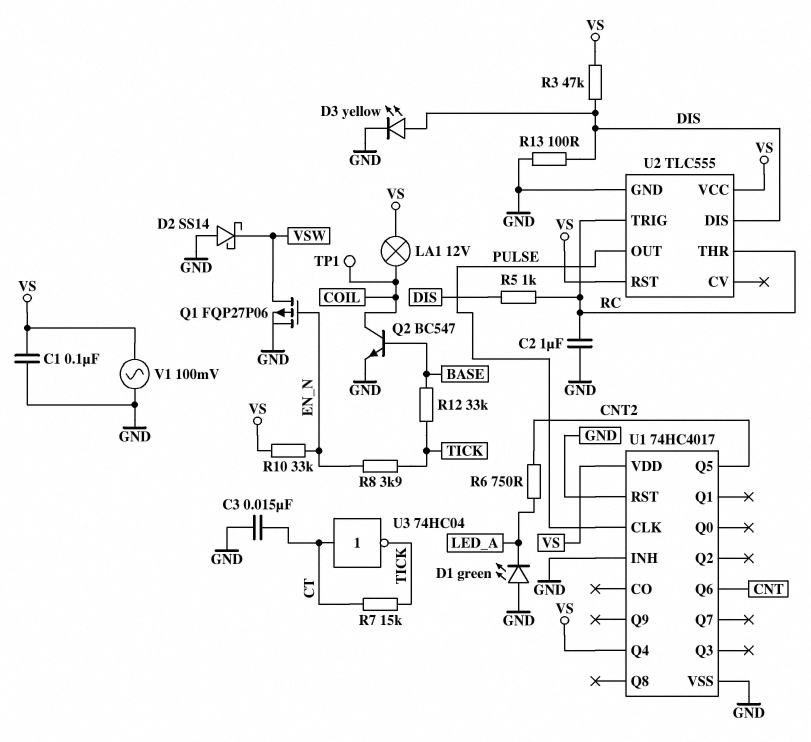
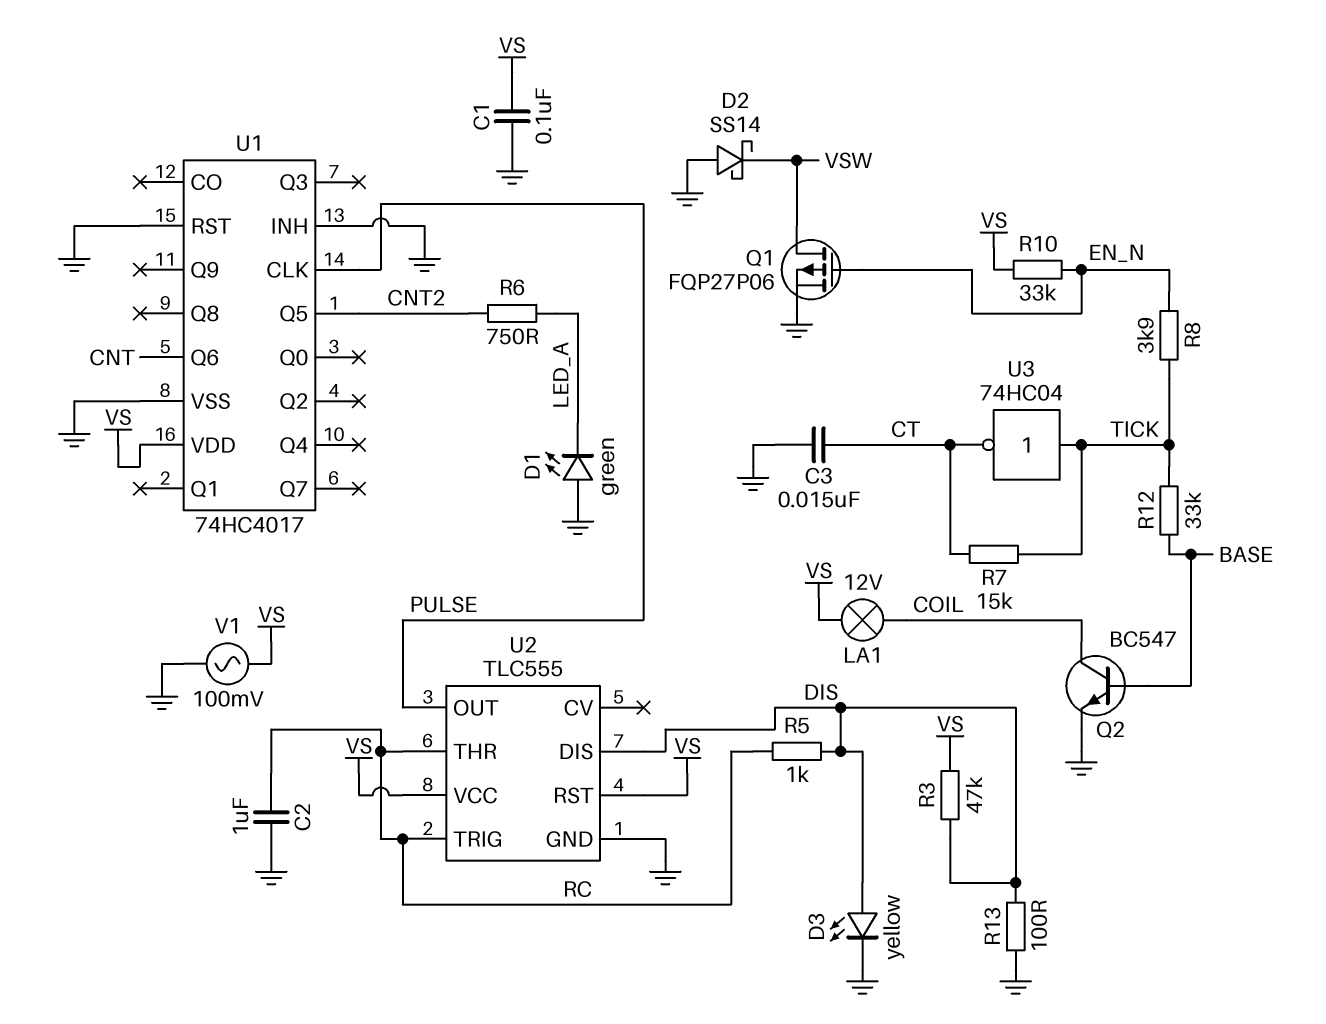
TP1: test point (COIL) -> none
U1 pin Q4: VS -> none
U3: NOT 74HC04 (in CT, out TICK) -> NOT 74HC04 (in TICK, out CT)

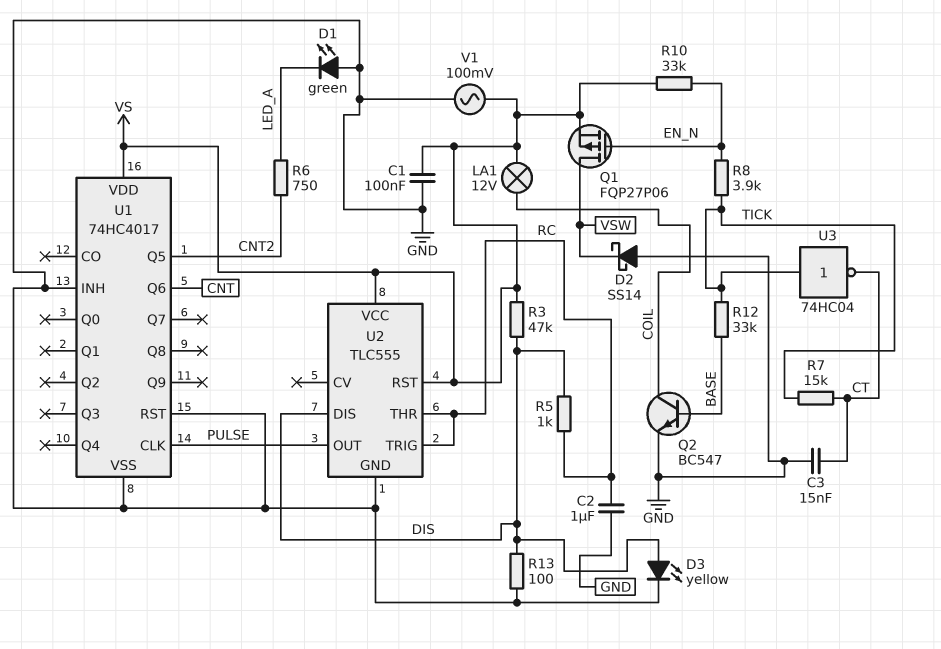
Q1: PMOS FQP27P06 (G EN_N, D VSW, S GND) -> PMOS FQP27P06 (G EN_N, D VSW, S VS)

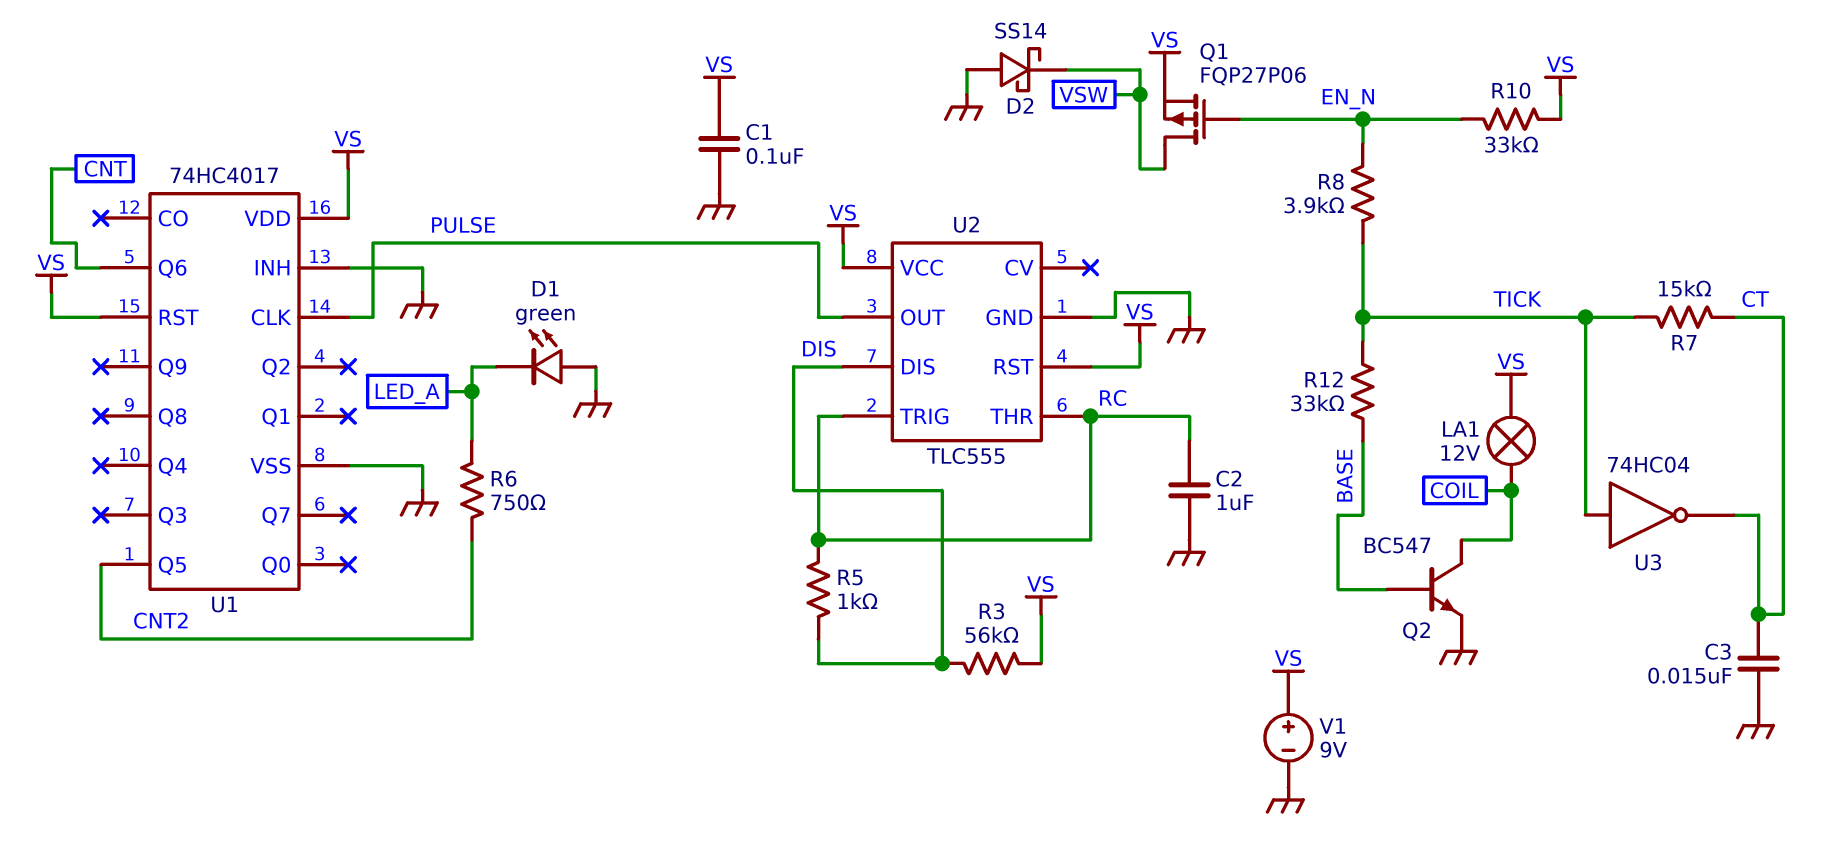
D3: LED yellow (A DIS, K GND) -> none
R3: 47k (DIS, VS) -> 56k (DIS, VS)
R13: 100 (DIS, GND) -> none
U1 pin RST: GND -> VS
V1: AC 100mV (GND, VS) -> 9V (plus VS, minus GND)

